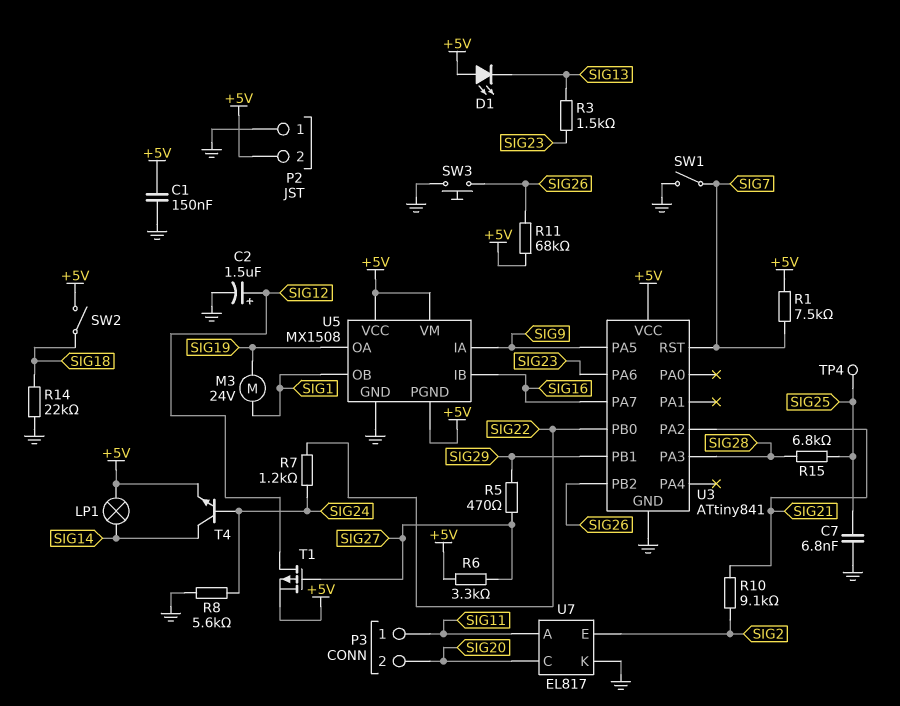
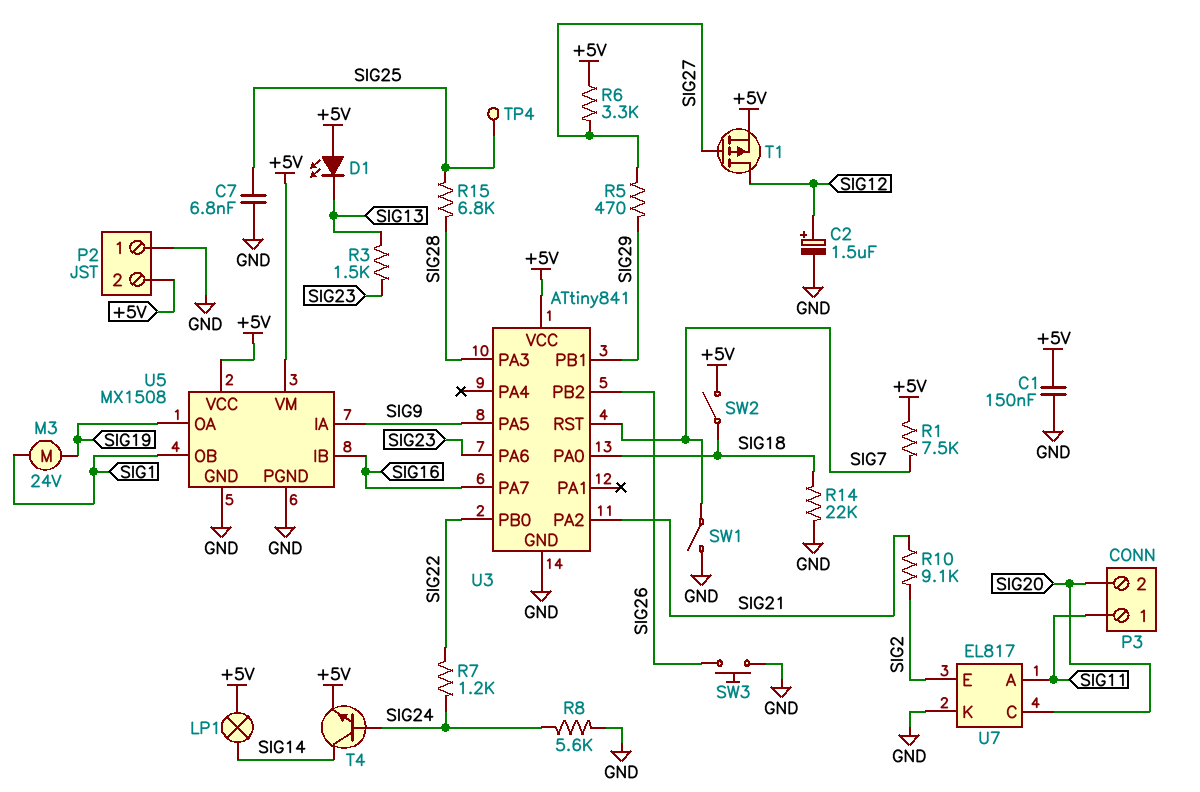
R11: 68k (+5V, SIG26) -> none
U3 pin PA0: none -> SIG18
U5 pin PGND: +5V -> GND

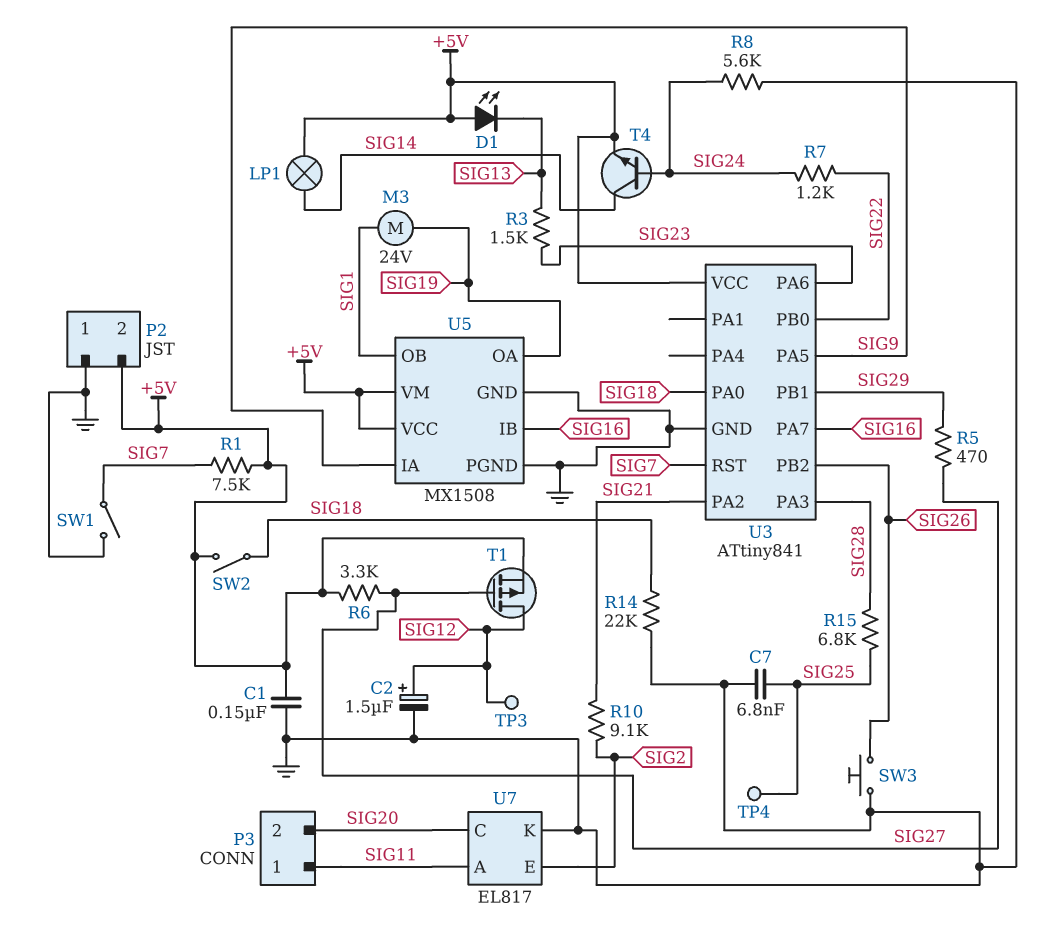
TP3: none -> test point (SIG12)

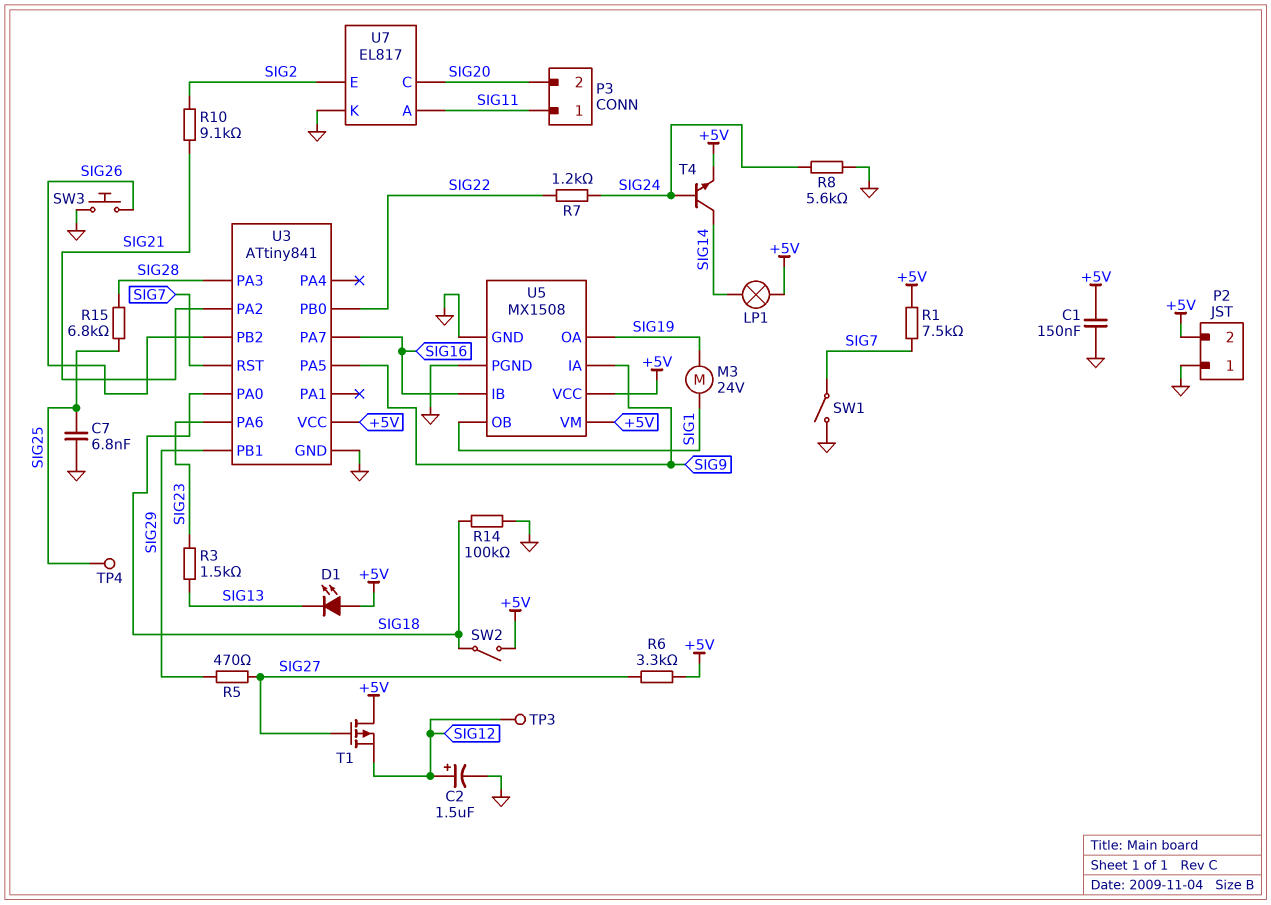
R14: 22k (GND, SIG18) -> 100k (GND, SIG18)
T1: PMOS (G SIG27, D SIG12, S +5V) -> PMOS (G SIG27, D +5V, S SIG12)

